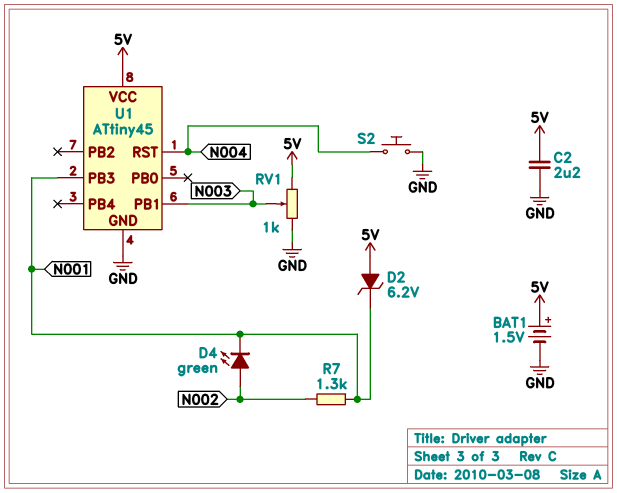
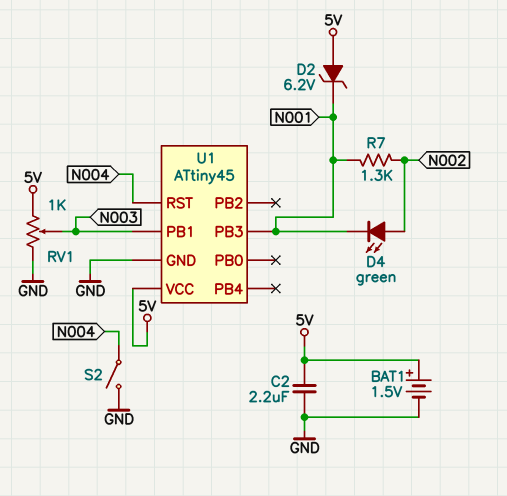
S2: button (GND, N004) -> switch (GND, N004)

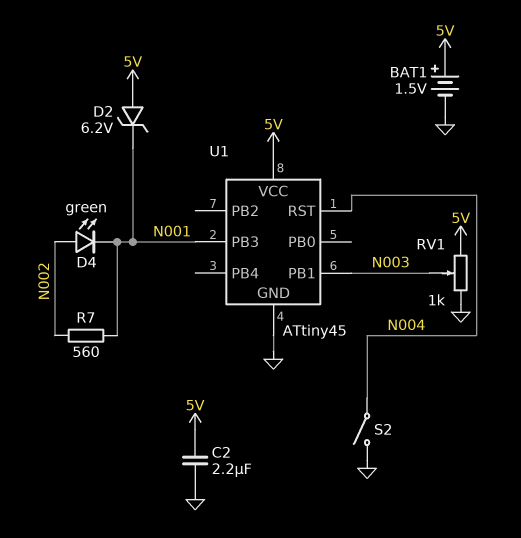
R7: 1.3k (N001, N002) -> 560 (N001, N002)

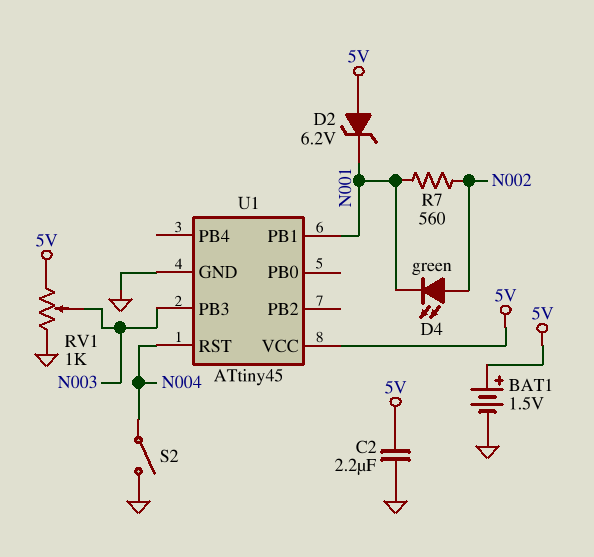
U1 pin PB1: N003 -> N001
U1 pin PB3: N001 -> N003

